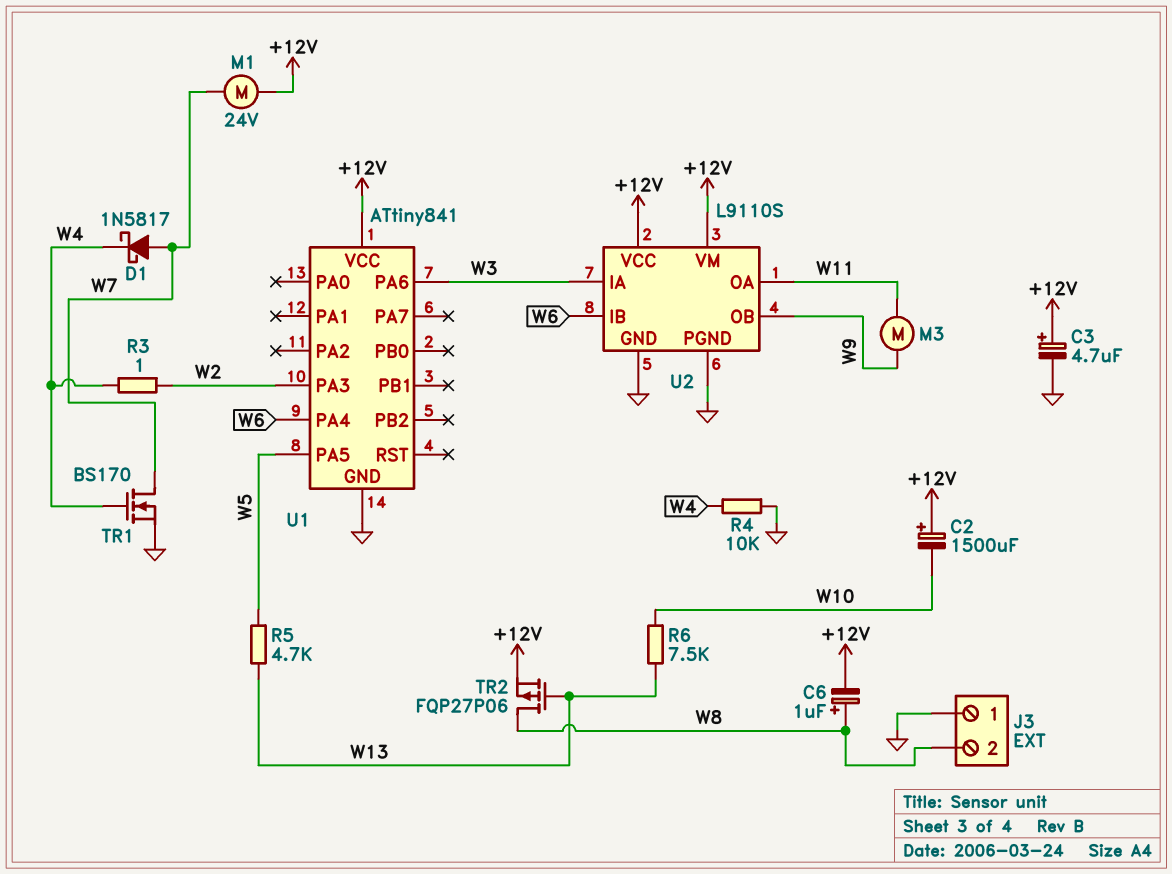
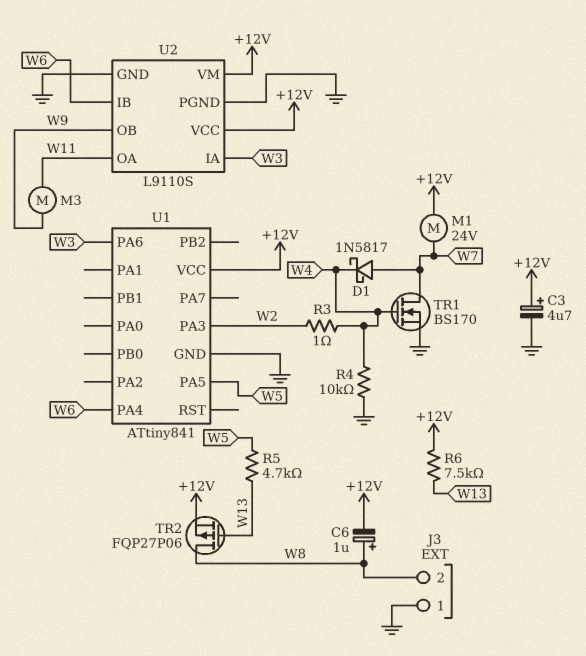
C2: 1500uF (plus +12V, minus W10) -> none
R6: 7.5k (W10, W13) -> 7.5k (+12V, W13)

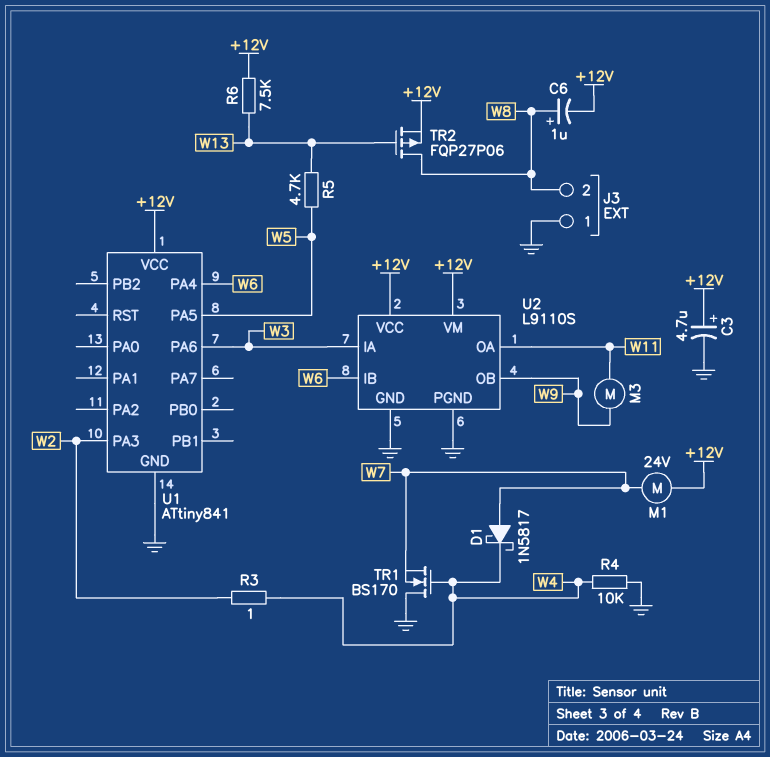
TR1: NMOS BS170 (G W4, D W7, S GND) -> NMOS BS170 (G W4, D GND, S W7)

